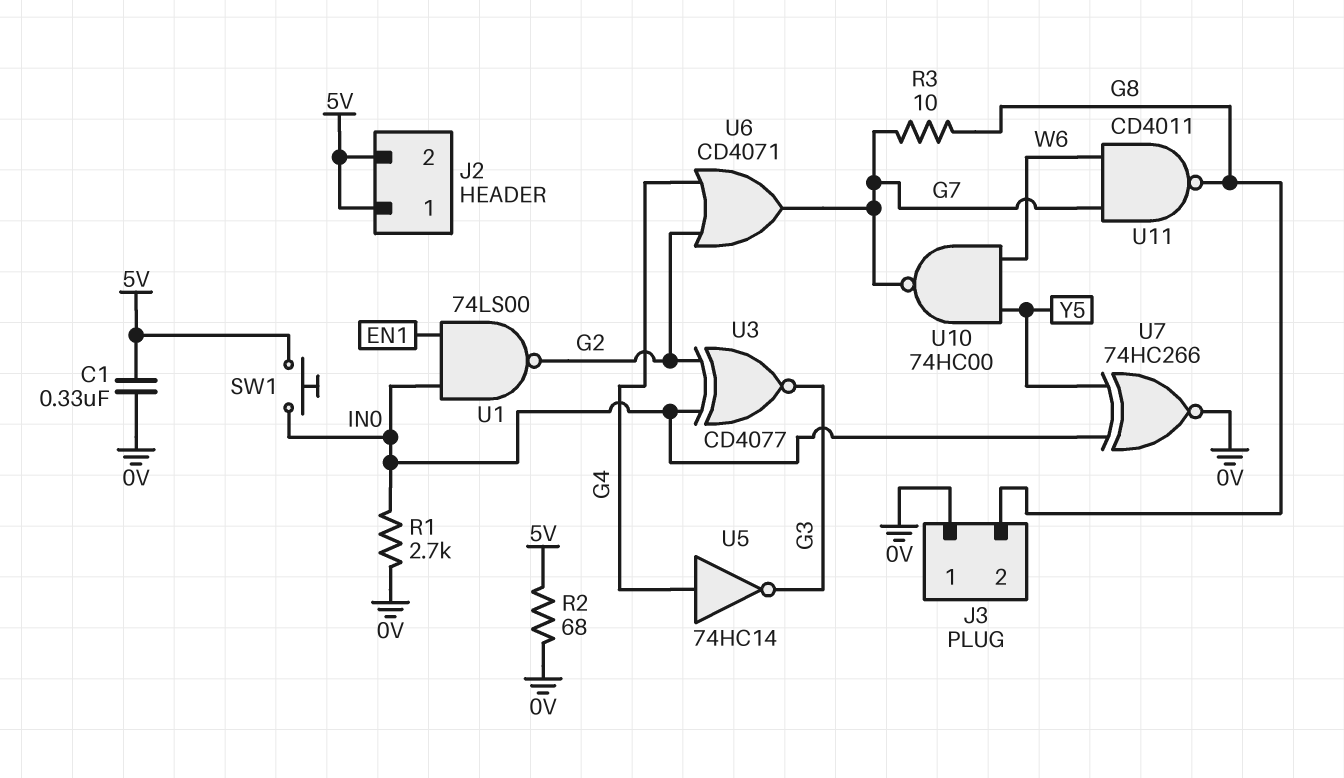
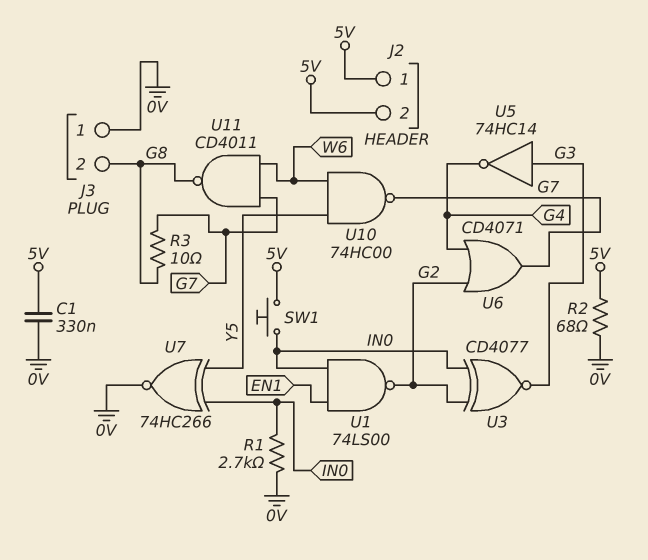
U5: NOT 74HC14 (in G4, out G3) -> NOT 74HC14 (in G3, out G4)

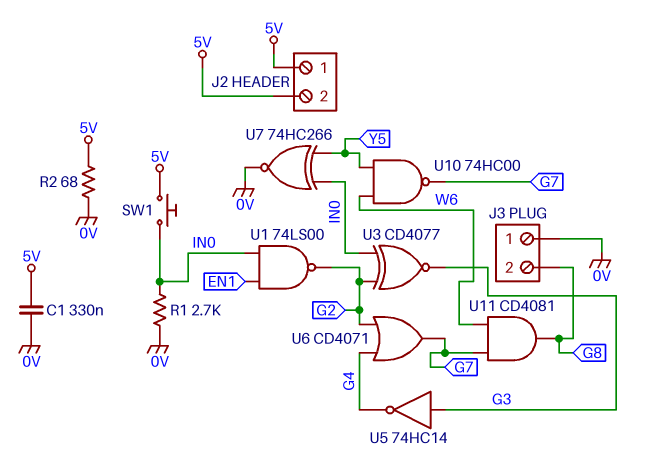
R3: 10 (G7, G8) -> none
U11: NAND CD4011 (in G7, in W6, out G8) -> AND CD4081 (in G7, in W6, out G8)

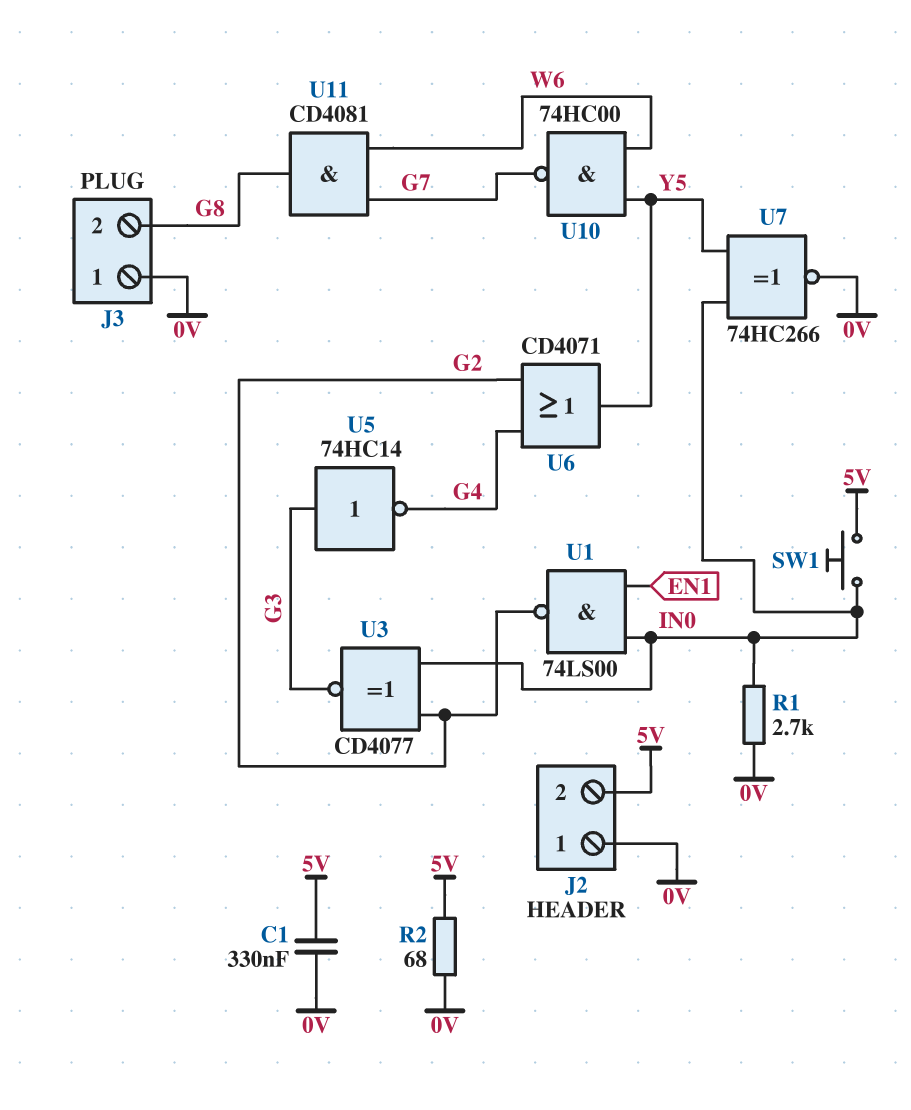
J2 pin 1: 5V -> 0V
U6: OR CD4071 (in G2, in G4, out G7) -> OR CD4071 (in G2, in G4, out Y5)

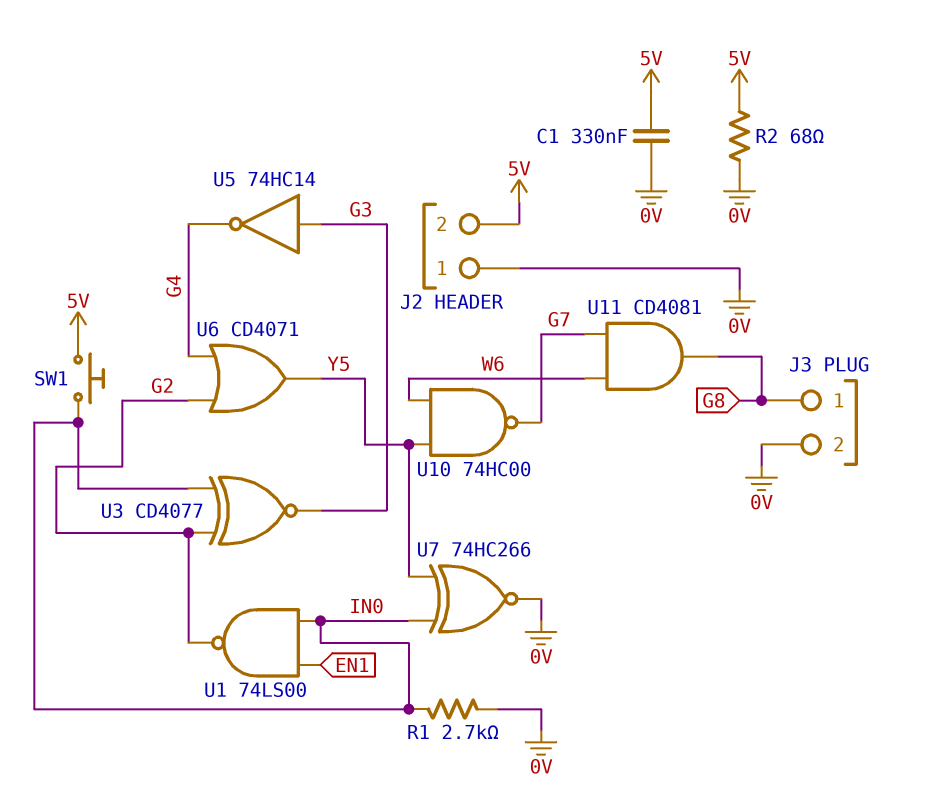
J3 pin 1: 0V -> G8
J3 pin 2: G8 -> 0V

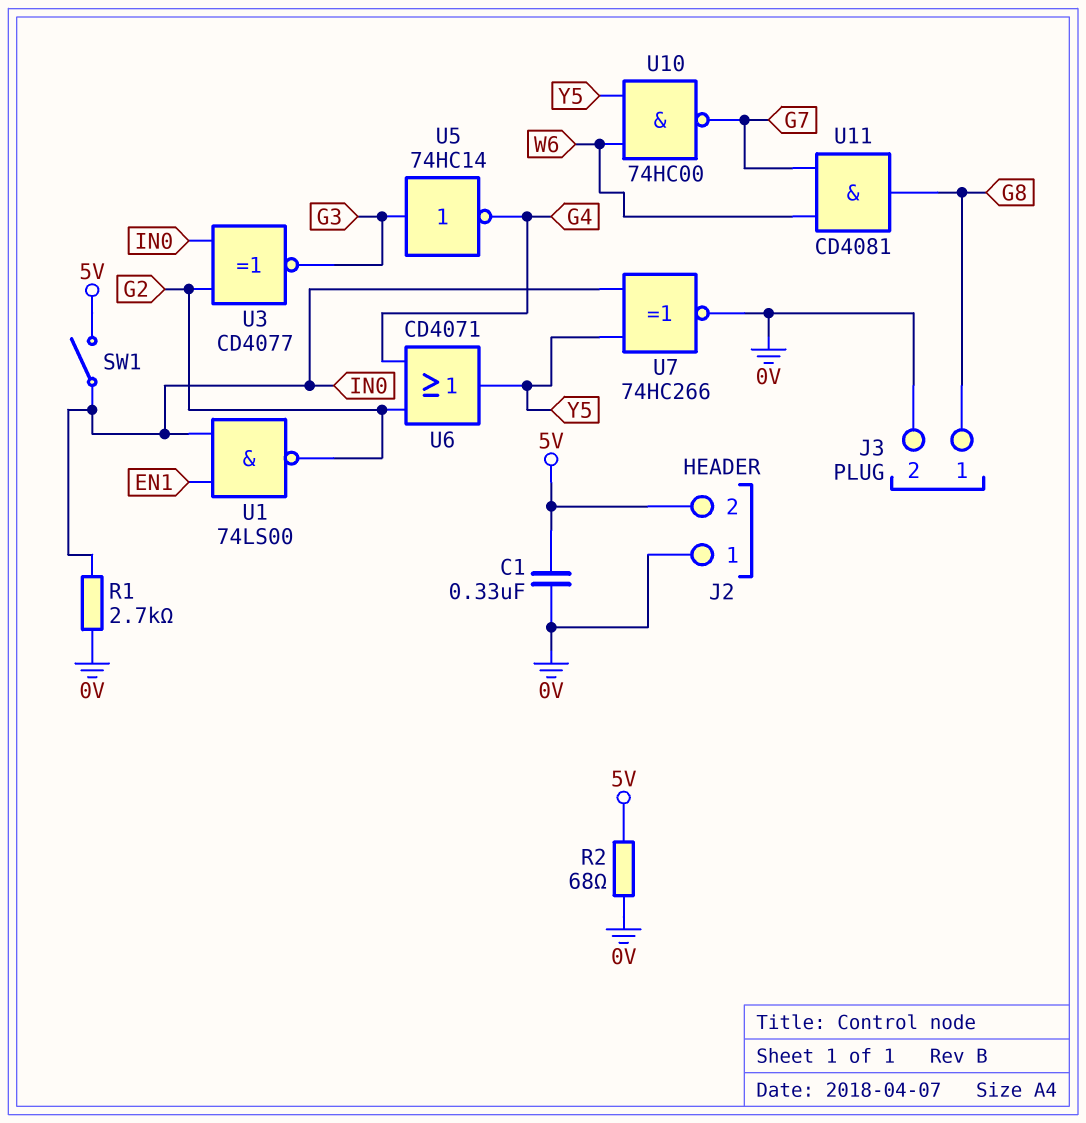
SW1: button (5V, IN0) -> switch (5V, IN0)

